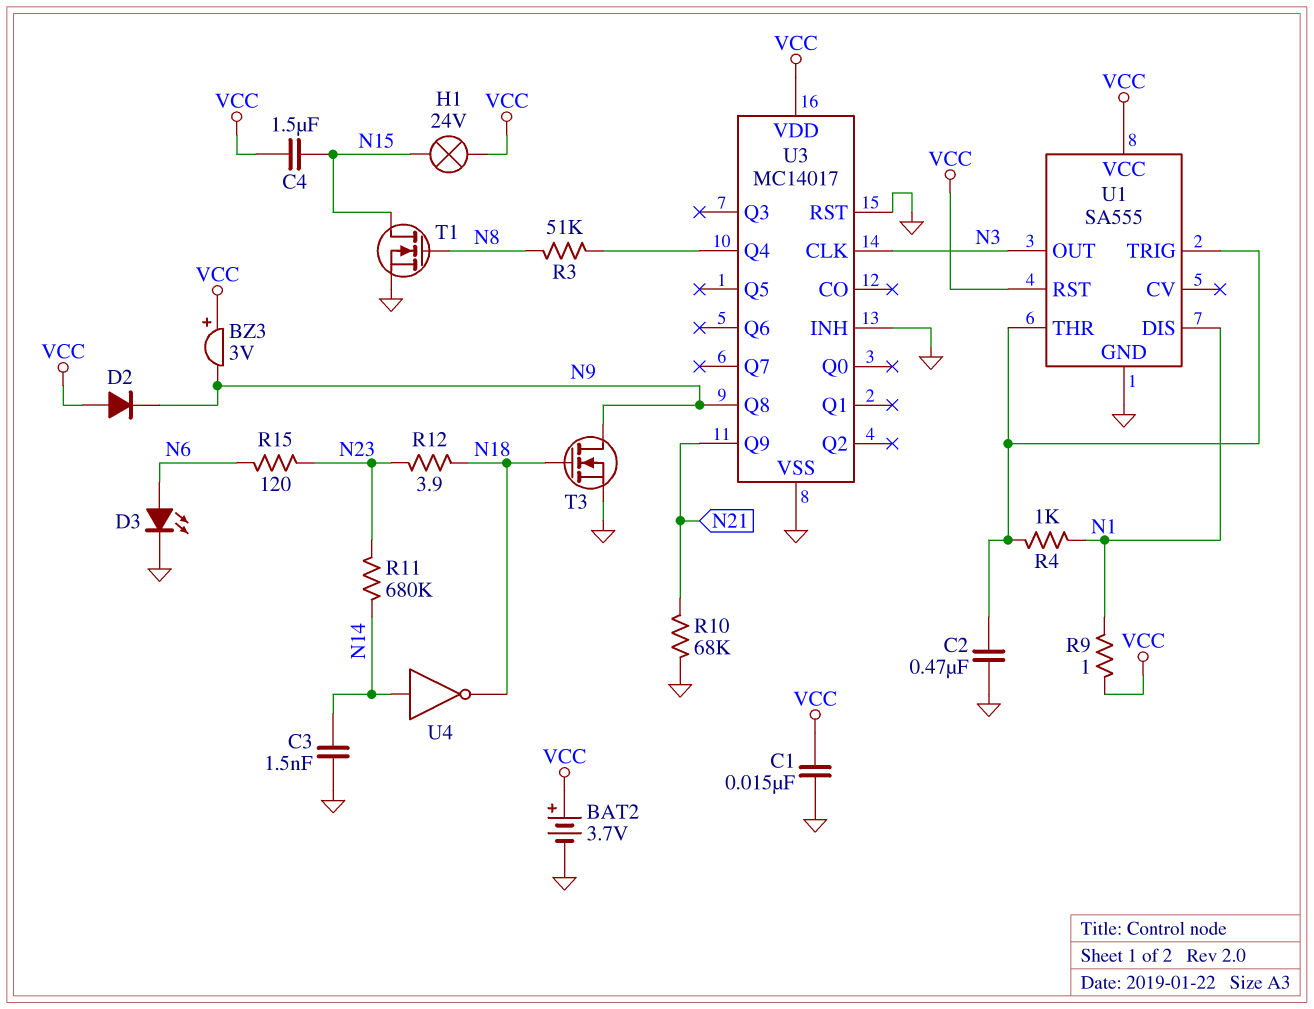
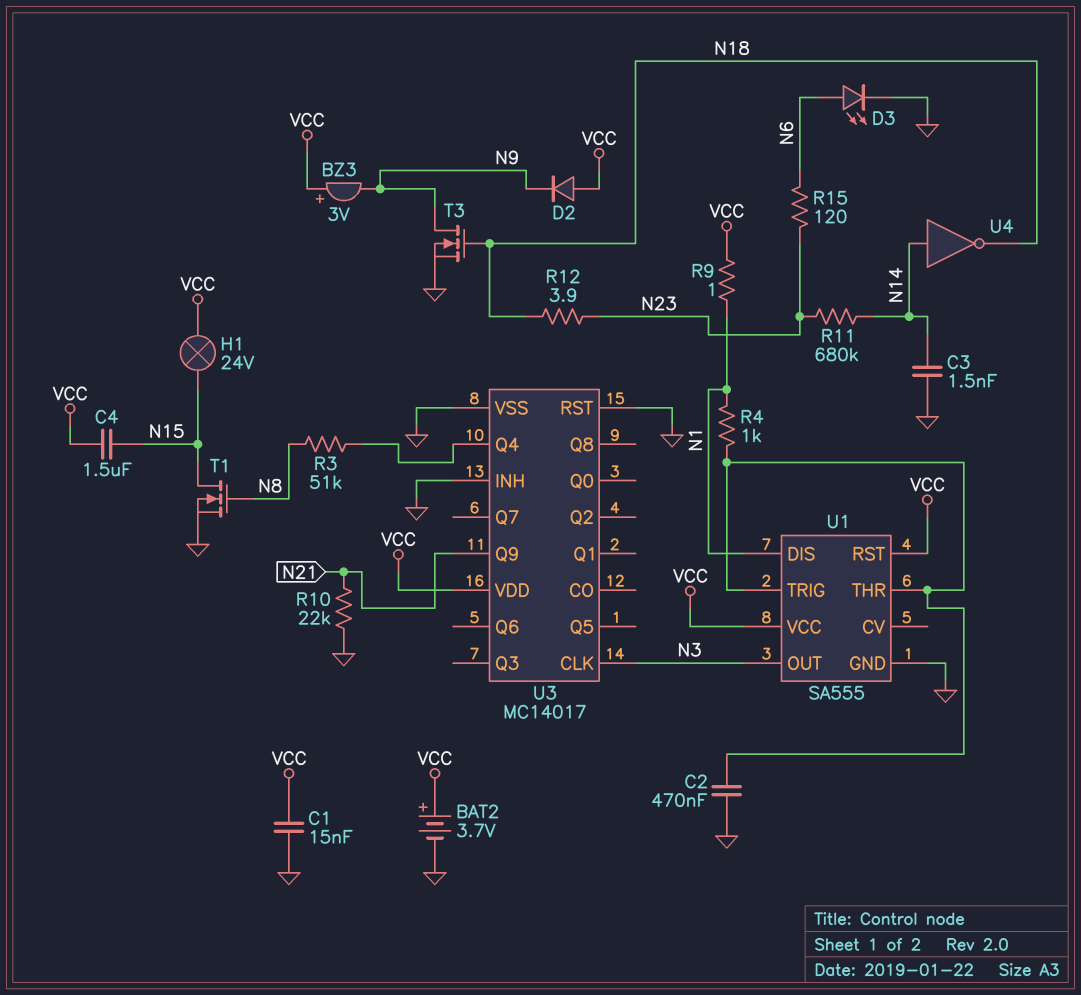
R10: 68k (GND, N21) -> 22k (GND, N21)
U3 pin Q8: N9 -> none

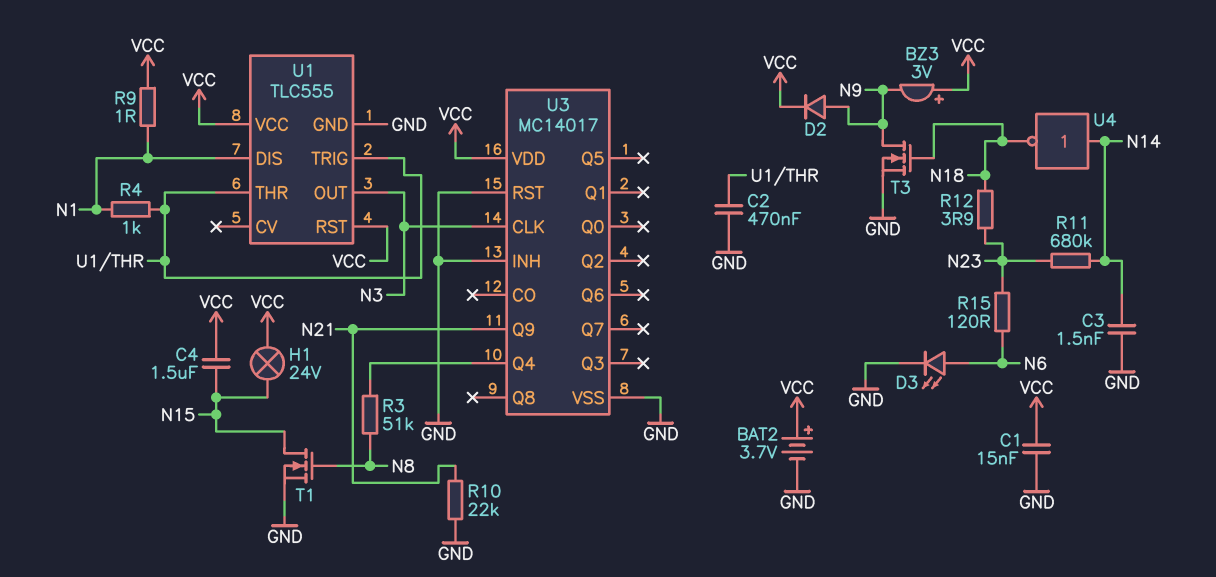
D2: diode (A VCC, K N9) -> diode (A N9, K VCC)
U1: SA555 -> TLC555

